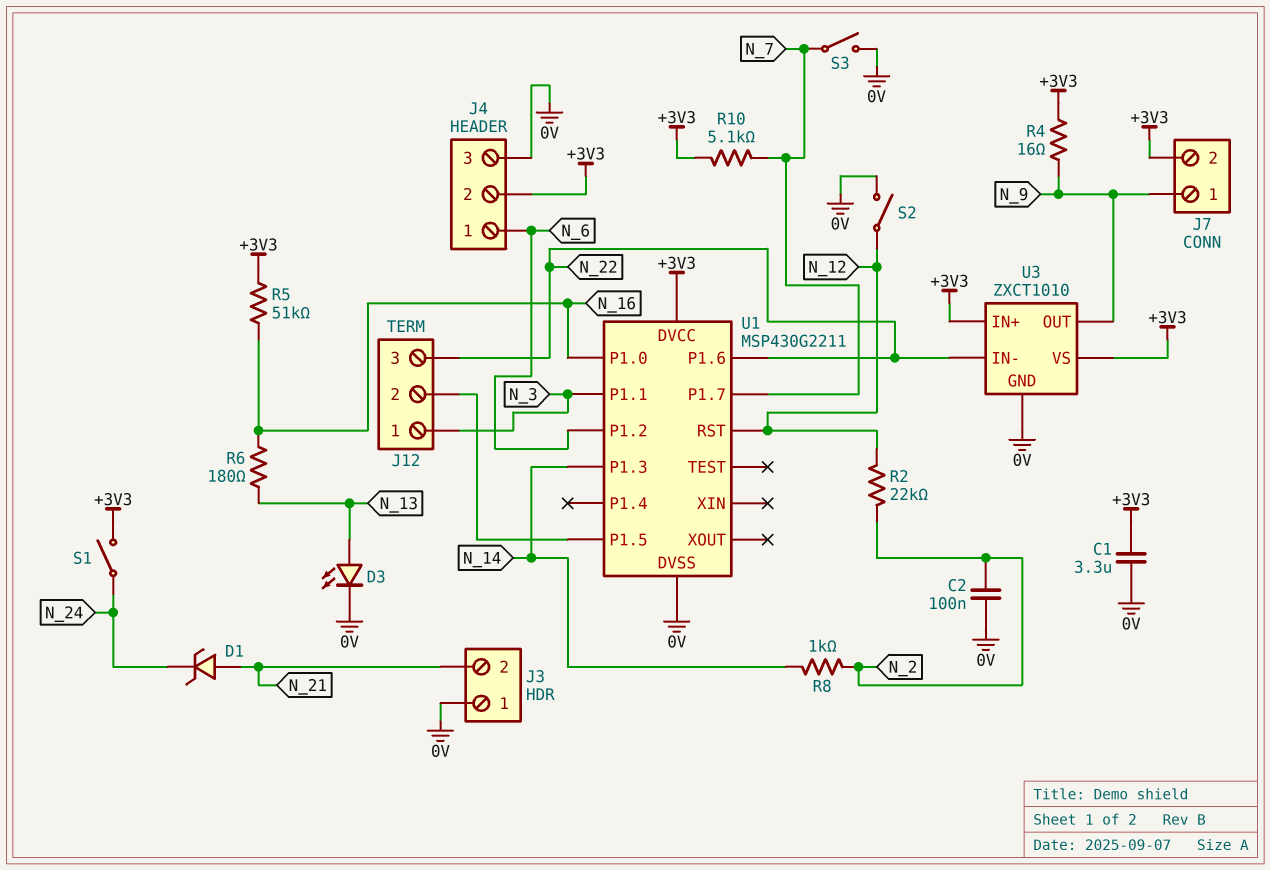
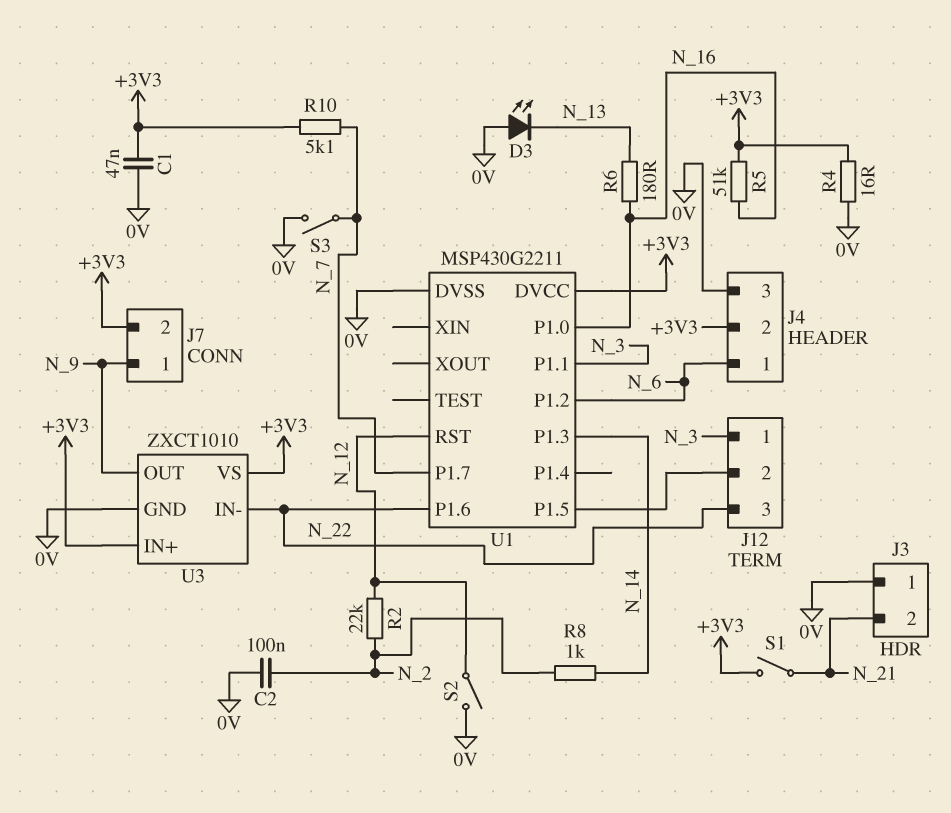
C1: 3.3uF (+3V3, 0V) -> 47nF (+3V3, 0V)
D1: zener (A N_21, K N_24) -> none
D3: LED (A N_13, K 0V) -> LED (A 0V, K N_13)
R4: 16 (+3V3, N_9) -> 16 (+3V3, 0V)
S1: switch (+3V3, N_24) -> switch (+3V3, N_21)

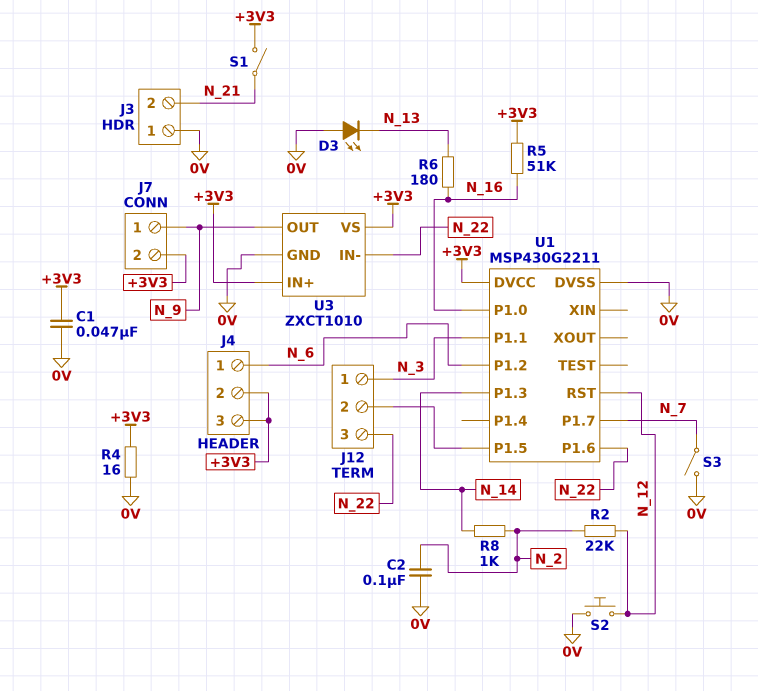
J4 pin 3: 0V -> +3V3
R10: 5.1k (+3V3, N_7) -> none
S2: switch (0V, N_12) -> button (0V, N_12)

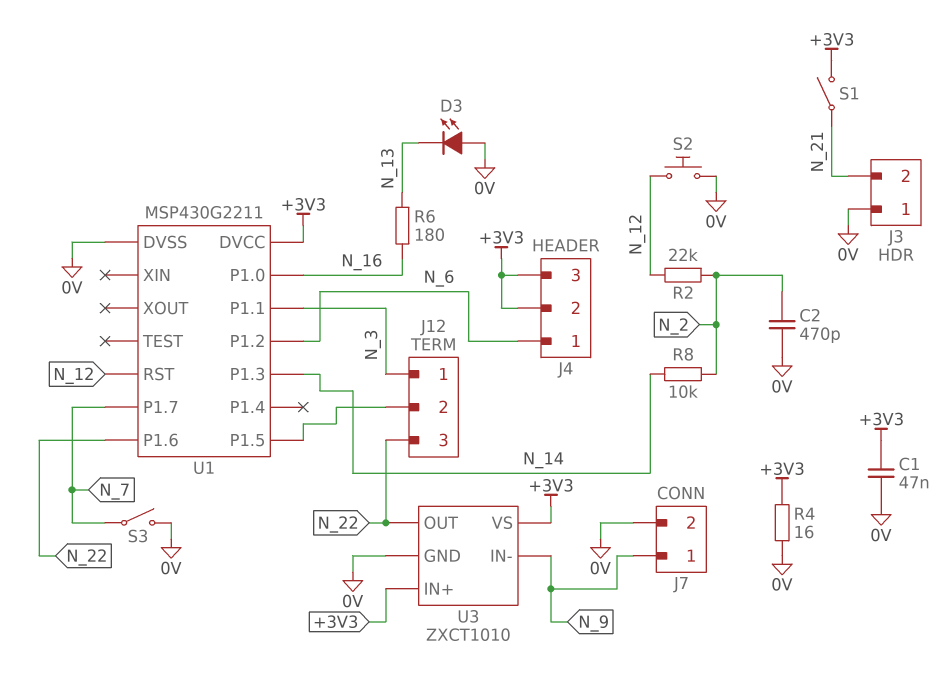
C2: 100nF (0V, N_2) -> 470pF (0V, N_2)
J7 pin 2: +3V3 -> 0V
R5: 51k (+3V3, N_16) -> none
R8: 1k (N_2, N_14) -> 10k (N_2, N_14)
U3 pin IN-: N_22 -> N_9
U3 pin OUT: N_9 -> N_22

